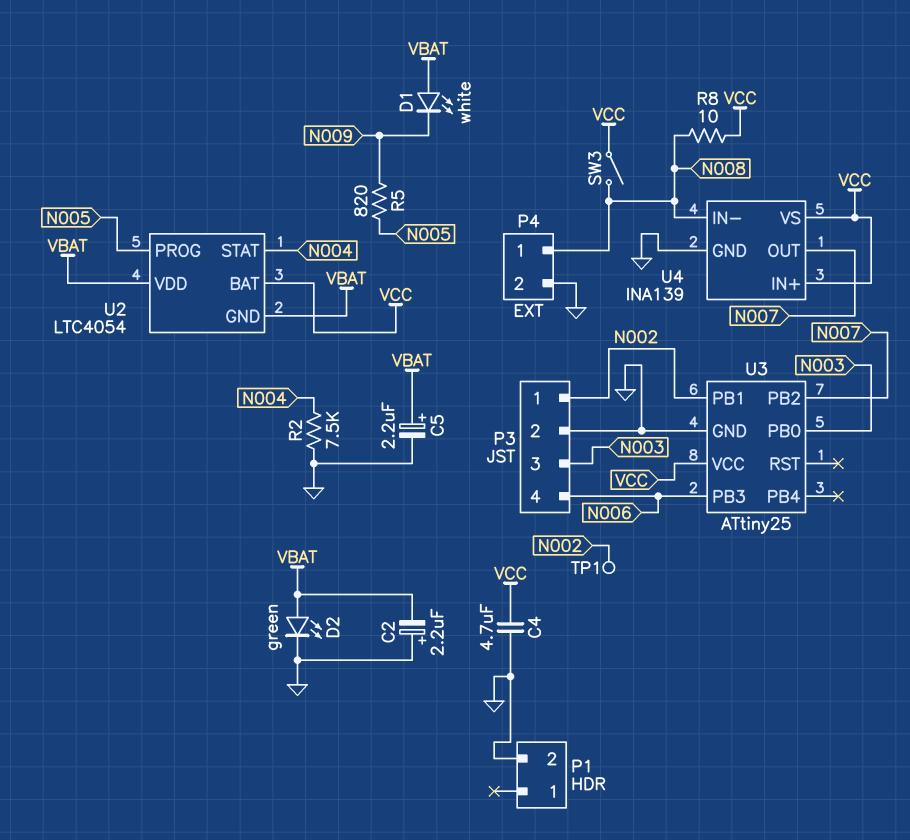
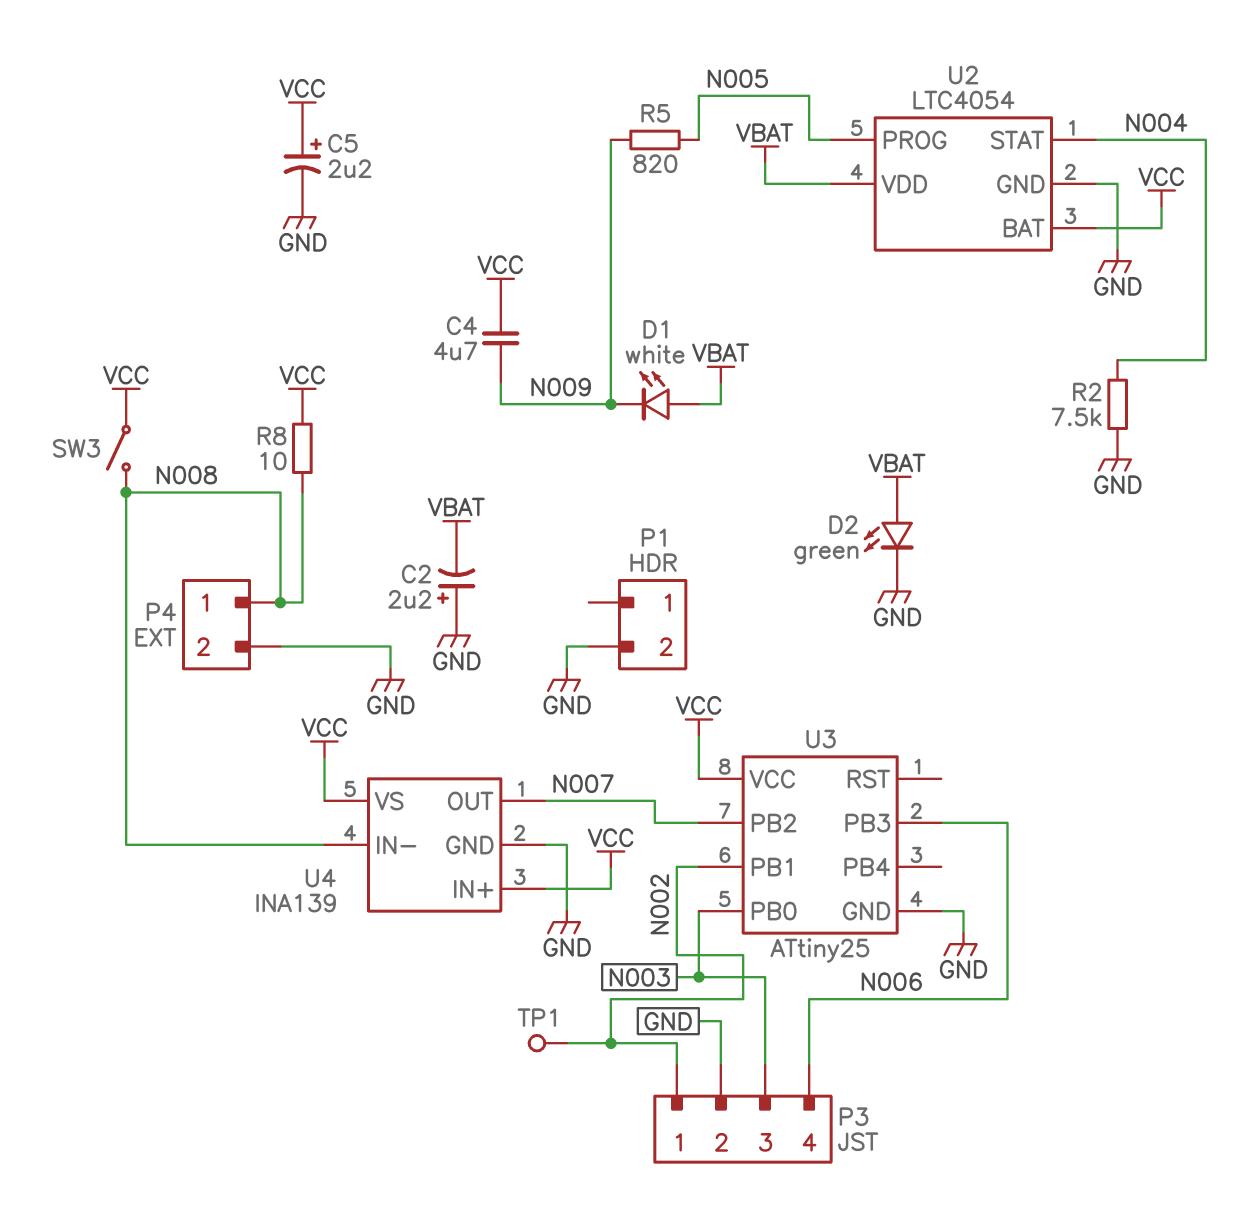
C4: 4.7uF (GND, VCC) -> 4.7uF (N009, VCC)
C5: 2.2uF (plus VBAT, minus GND) -> 2.2uF (plus VCC, minus GND)
U2 pin GND: VBAT -> GND

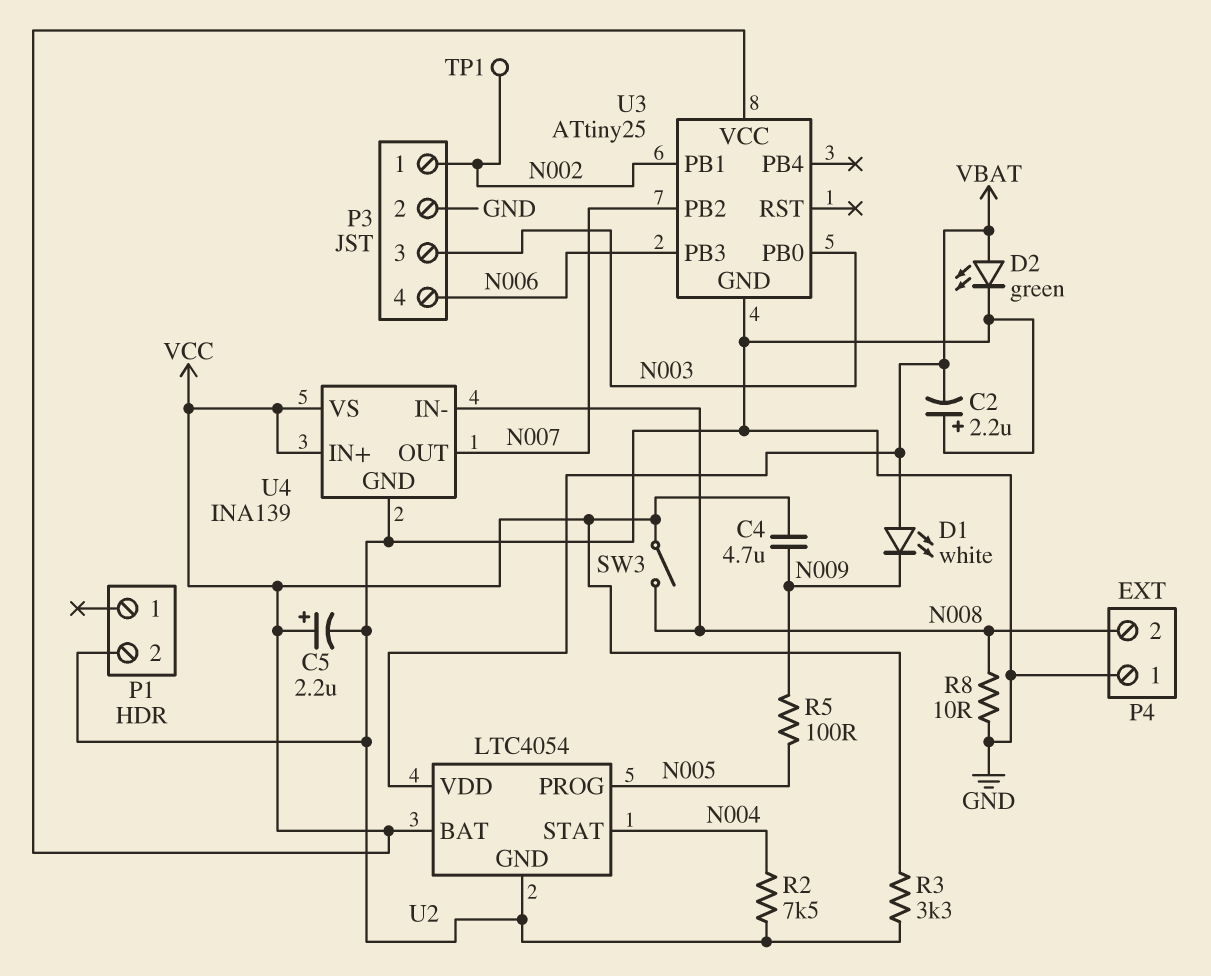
P4 pin 1: N008 -> GND
P4 pin 2: GND -> N008
R3: none -> 3.3k (GND, VCC)
R5: 820 (N005, N009) -> 100 (N005, N009)
R8: 10 (N008, VCC) -> 10 (GND, N008)

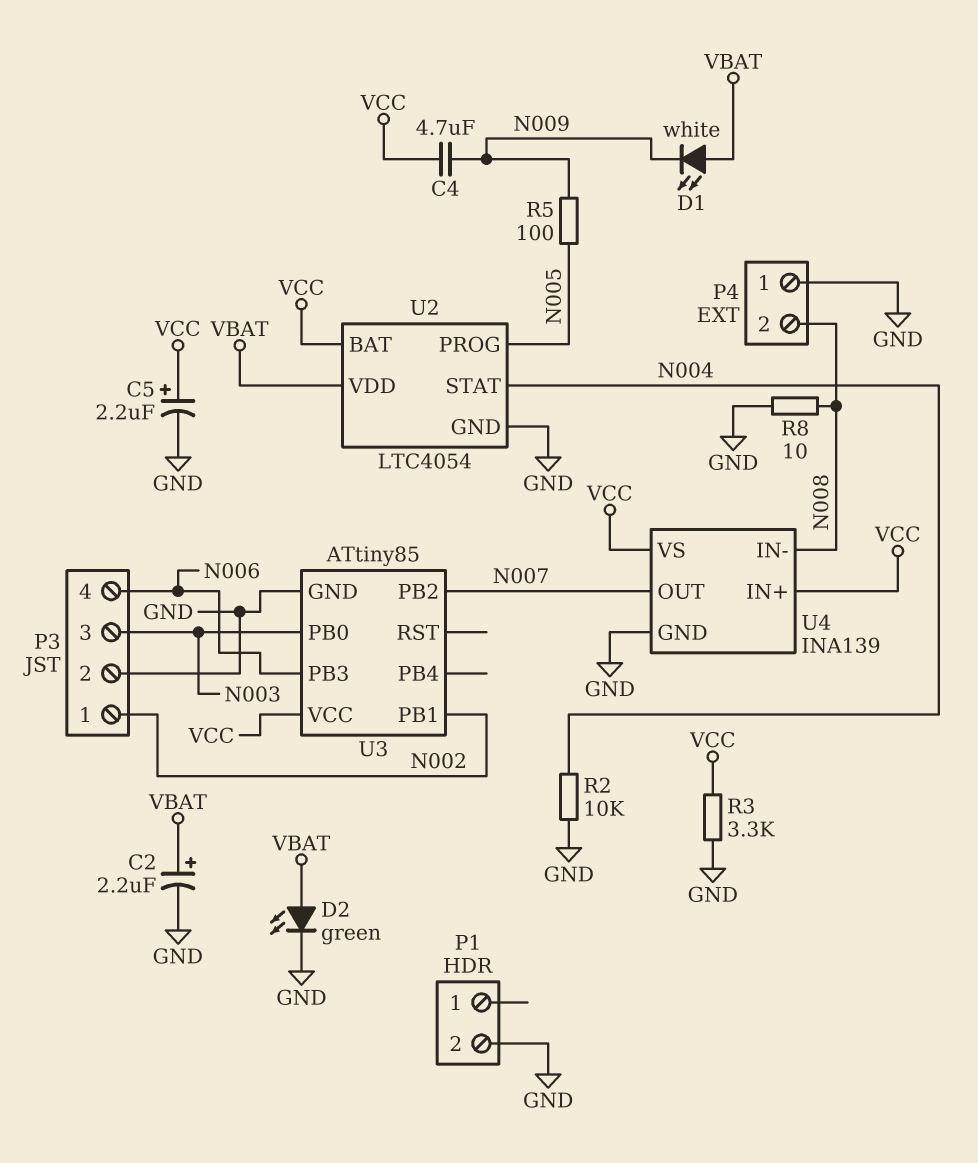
C2: 2.2uF (plus GND, minus VBAT) -> 2.2uF (plus VBAT, minus GND)
R2: 7.5k (GND, N004) -> 10k (GND, N004)
SW3: switch (N008, VCC) -> none
TP1: test point (N002) -> none
U3: ATtiny25 -> ATtiny85

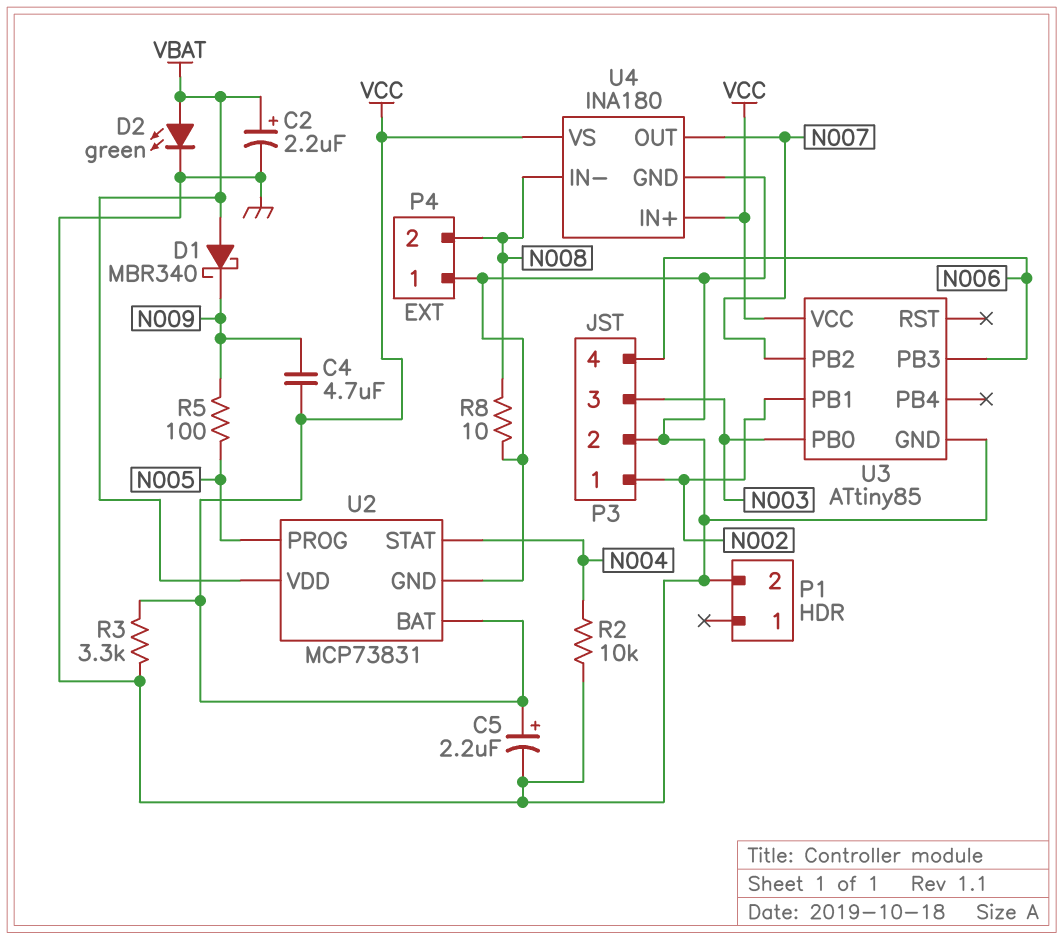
D1: LED white (A VBAT, K N009) -> schottky MBR340 (A VBAT, K N009)
U2: LTC4054 -> MCP73831
U4: INA139 -> INA180

